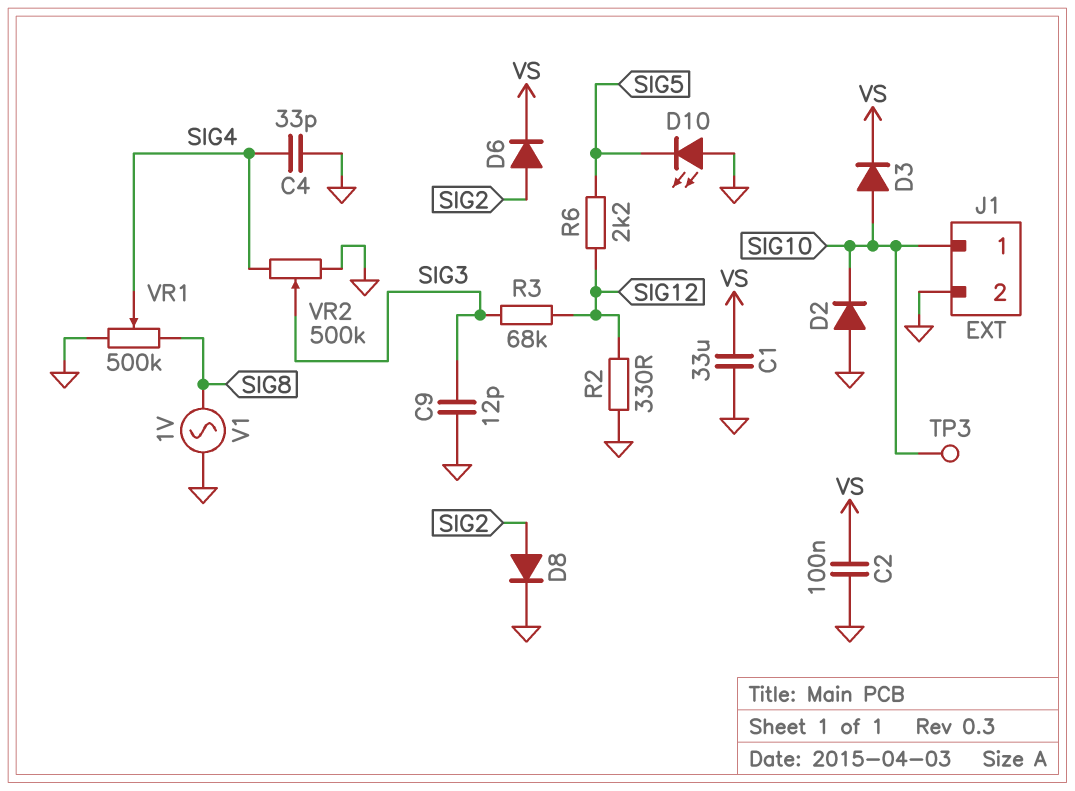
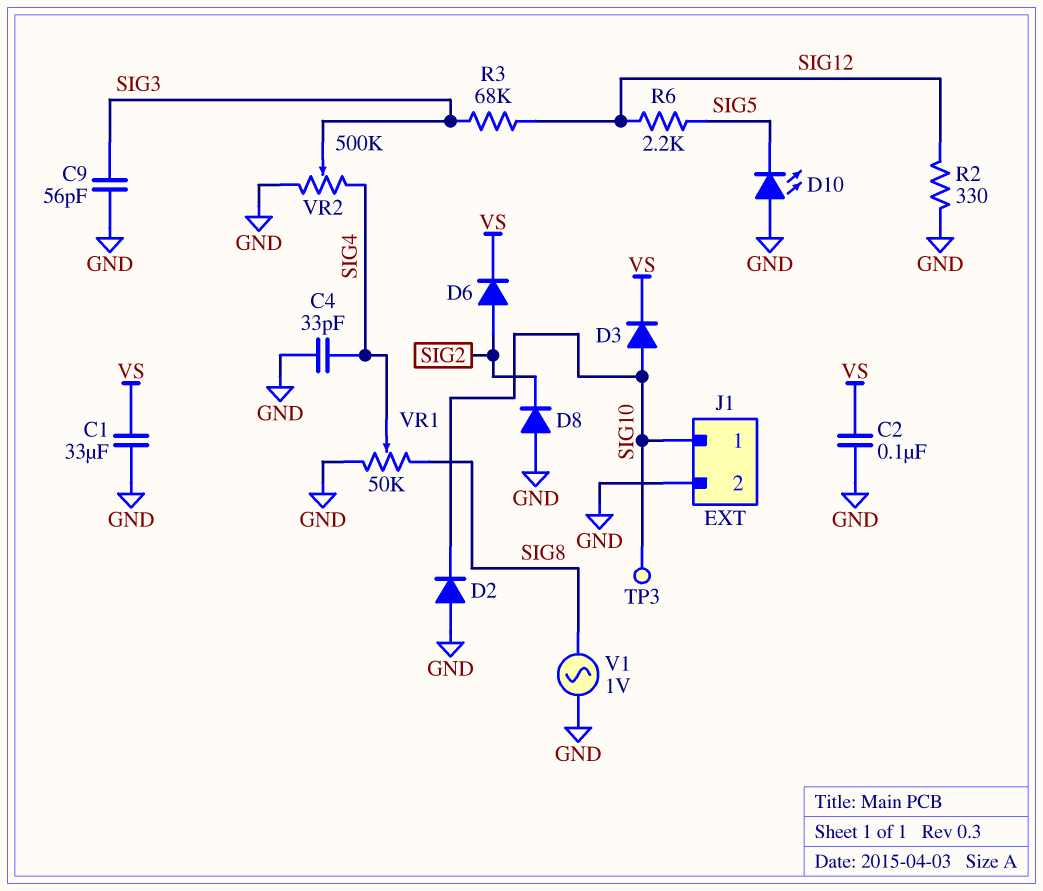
C9: 12pF (GND, SIG3) -> 56pF (GND, SIG3)
D8: diode (A SIG2, K GND) -> diode (A GND, K SIG2)
VR1: 500k (GND, SIG8, wiper SIG4) -> 50k (GND, SIG8, wiper SIG4)

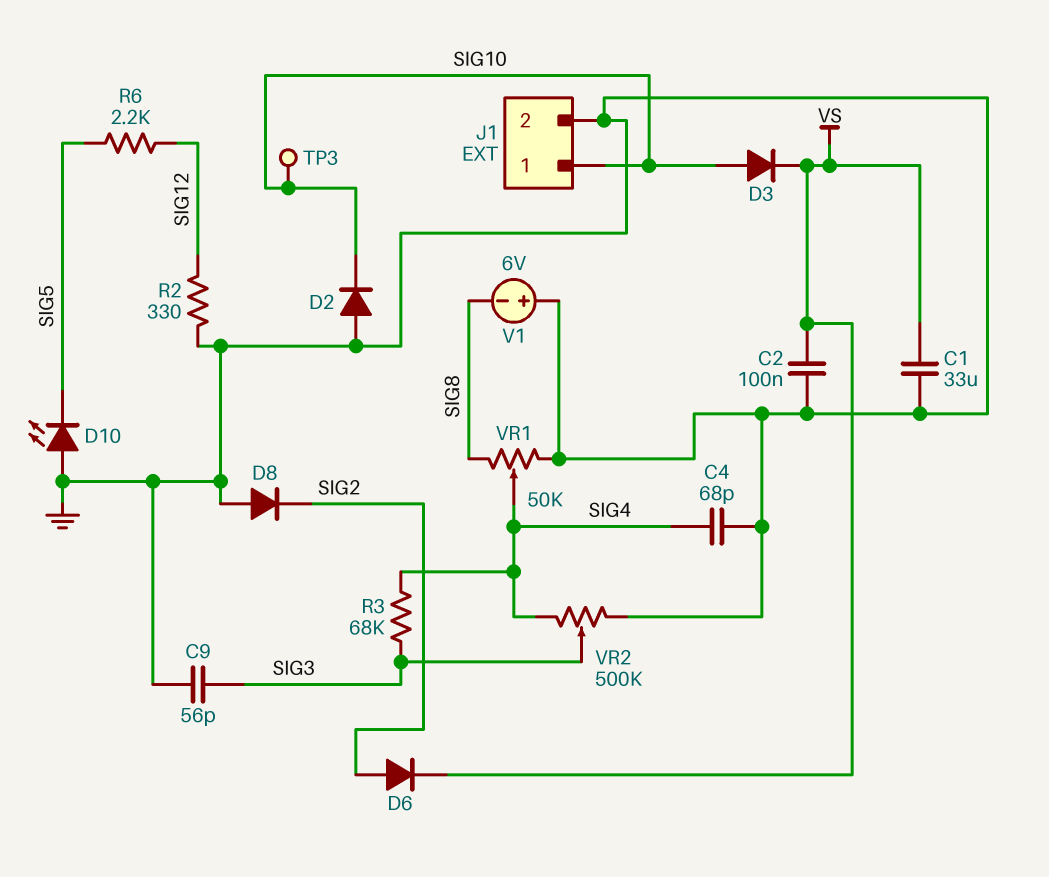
C4: 33pF (GND, SIG4) -> 68pF (GND, SIG4)
R3: 68k (SIG3, SIG12) -> 68k (SIG3, SIG4)
V1: AC 1V (GND, SIG8) -> 6V (plus GND, minus SIG8)

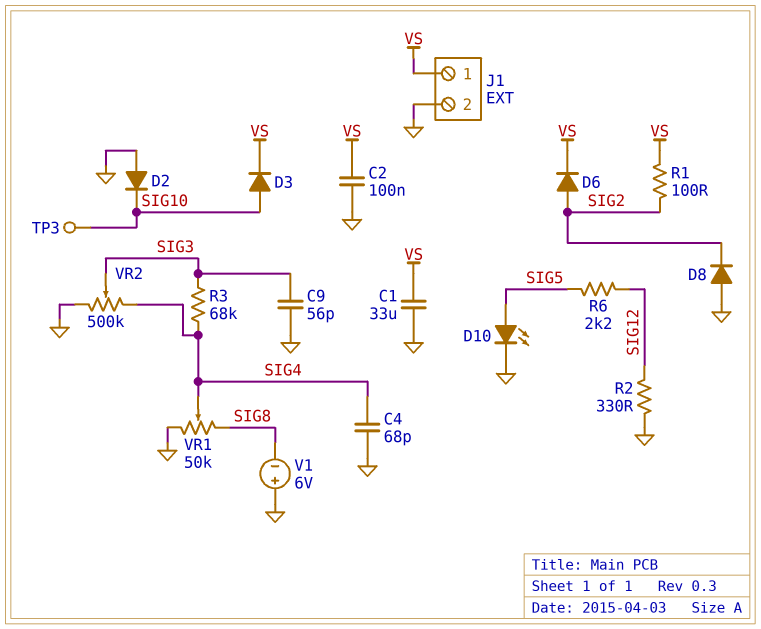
D10: LED (A GND, K SIG5) -> LED (A SIG5, K GND)
J1 pin 1: SIG10 -> VS
R1: none -> 100 (SIG2, VS)

